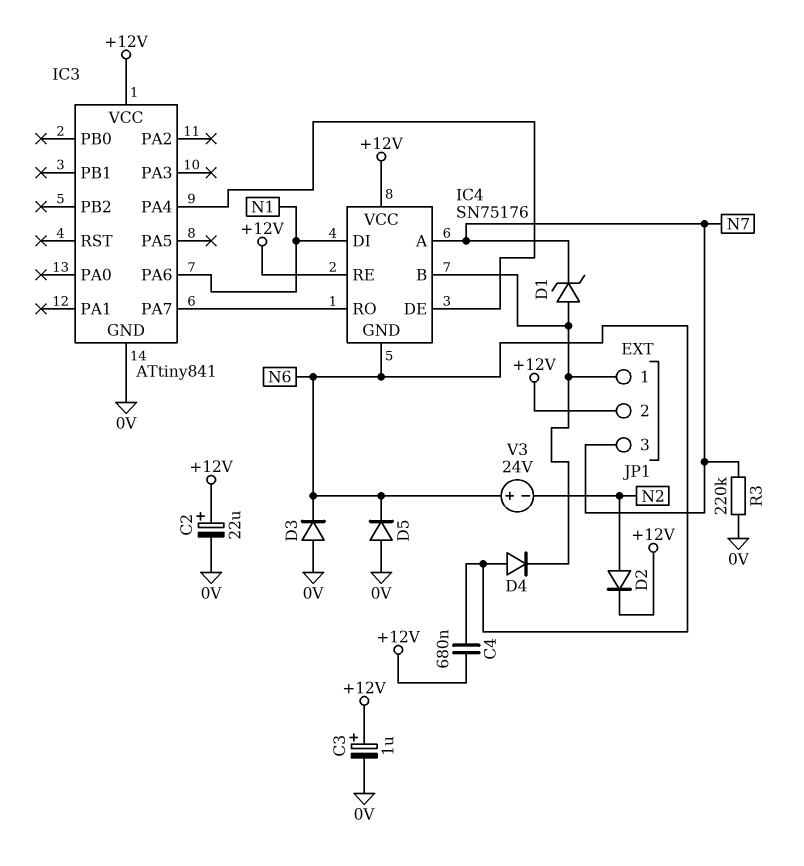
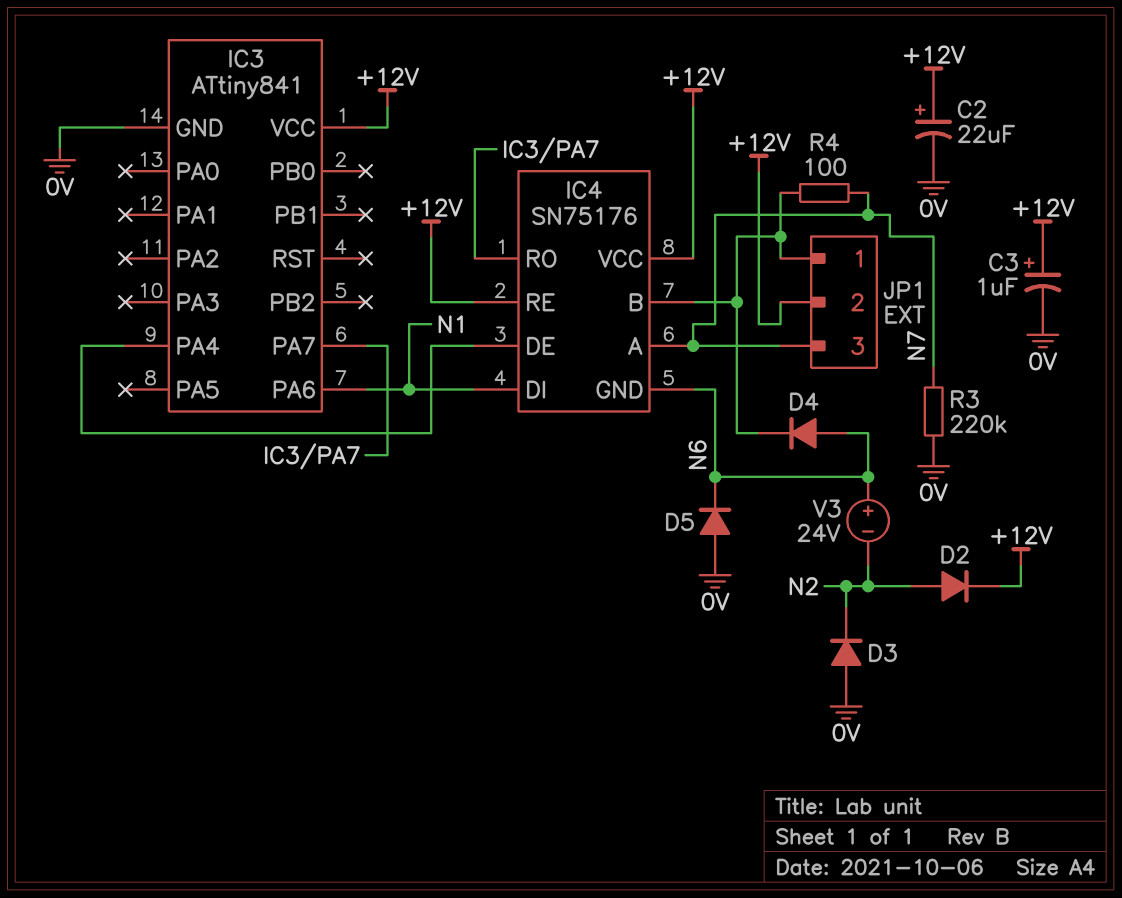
C4: 680nF (+12V, N6) -> none
D1: zener (A IC4/B, K N7) -> none
D3: diode (A 0V, K N6) -> diode (A 0V, K N2)
R4: none -> 100 (IC4/B, N7)

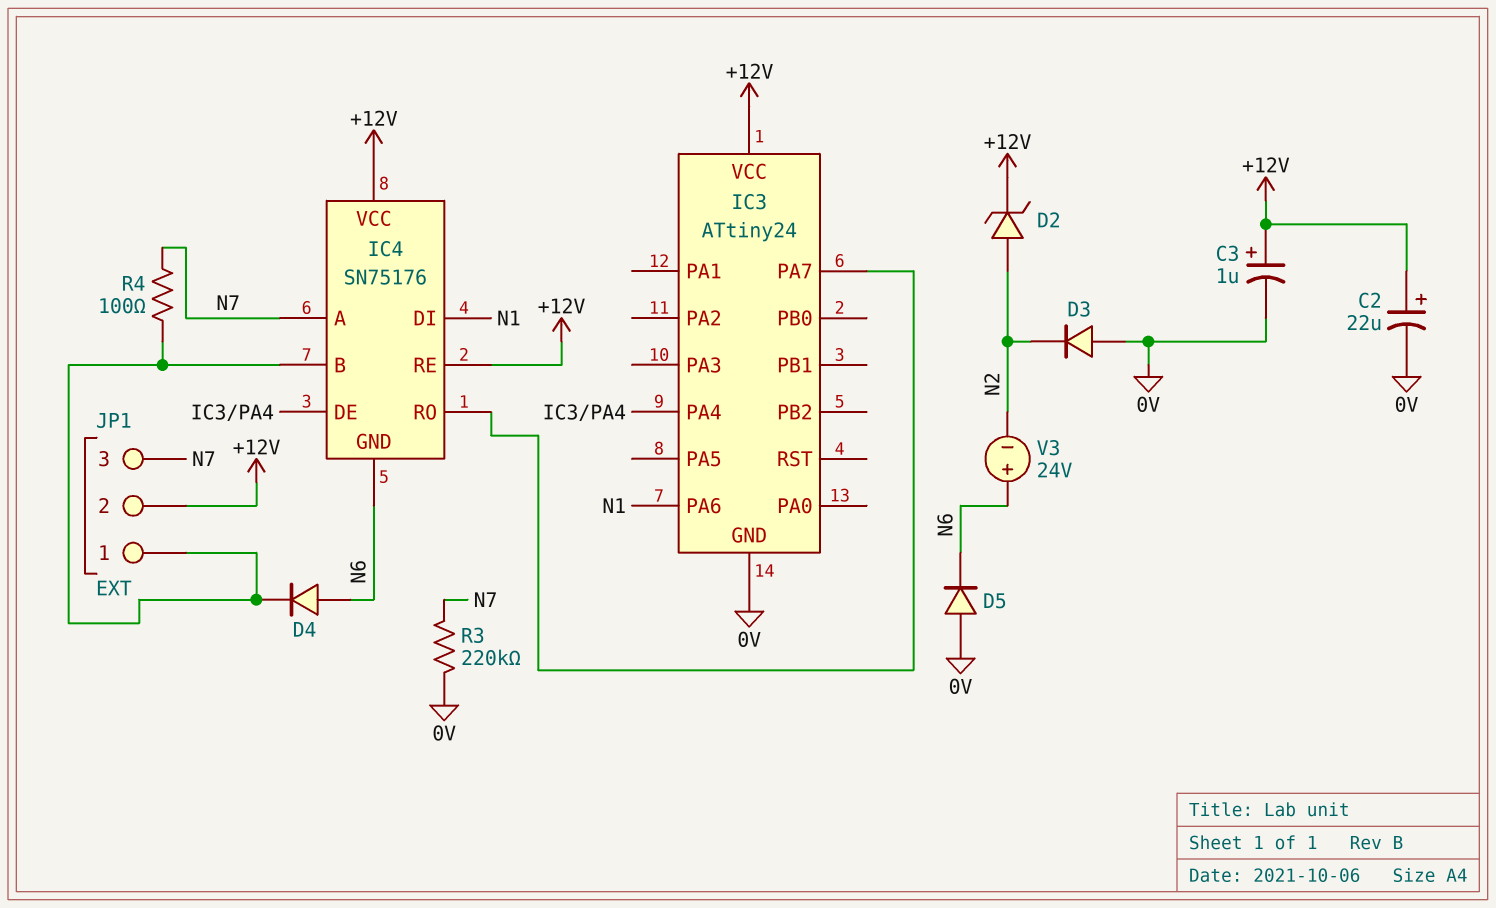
D2: diode (A N2, K +12V) -> zener (A N2, K +12V)
IC3: ATtiny841 -> ATtiny24

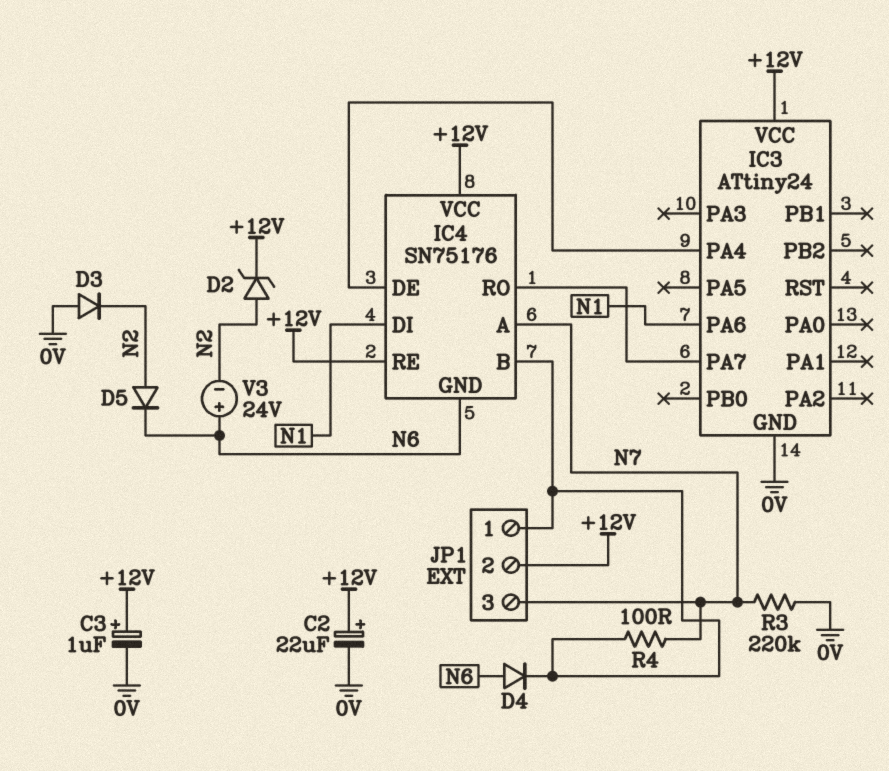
D5: diode (A 0V, K N6) -> diode (A N2, K N6)

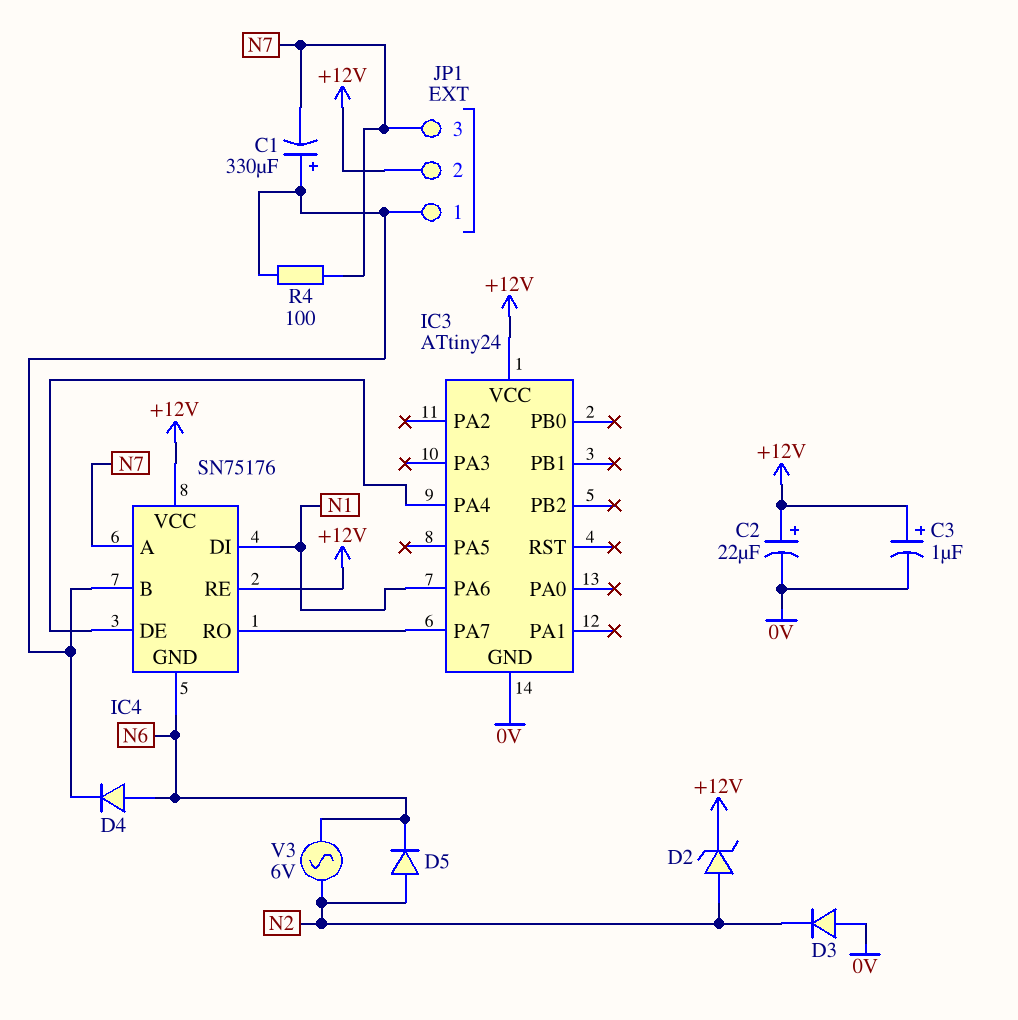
C1: none -> 330uF (plus IC4/B, minus N7)
R3: 220k (0V, N7) -> none
V3: 24V (plus N6, minus N2) -> AC 6V (N2, N6)

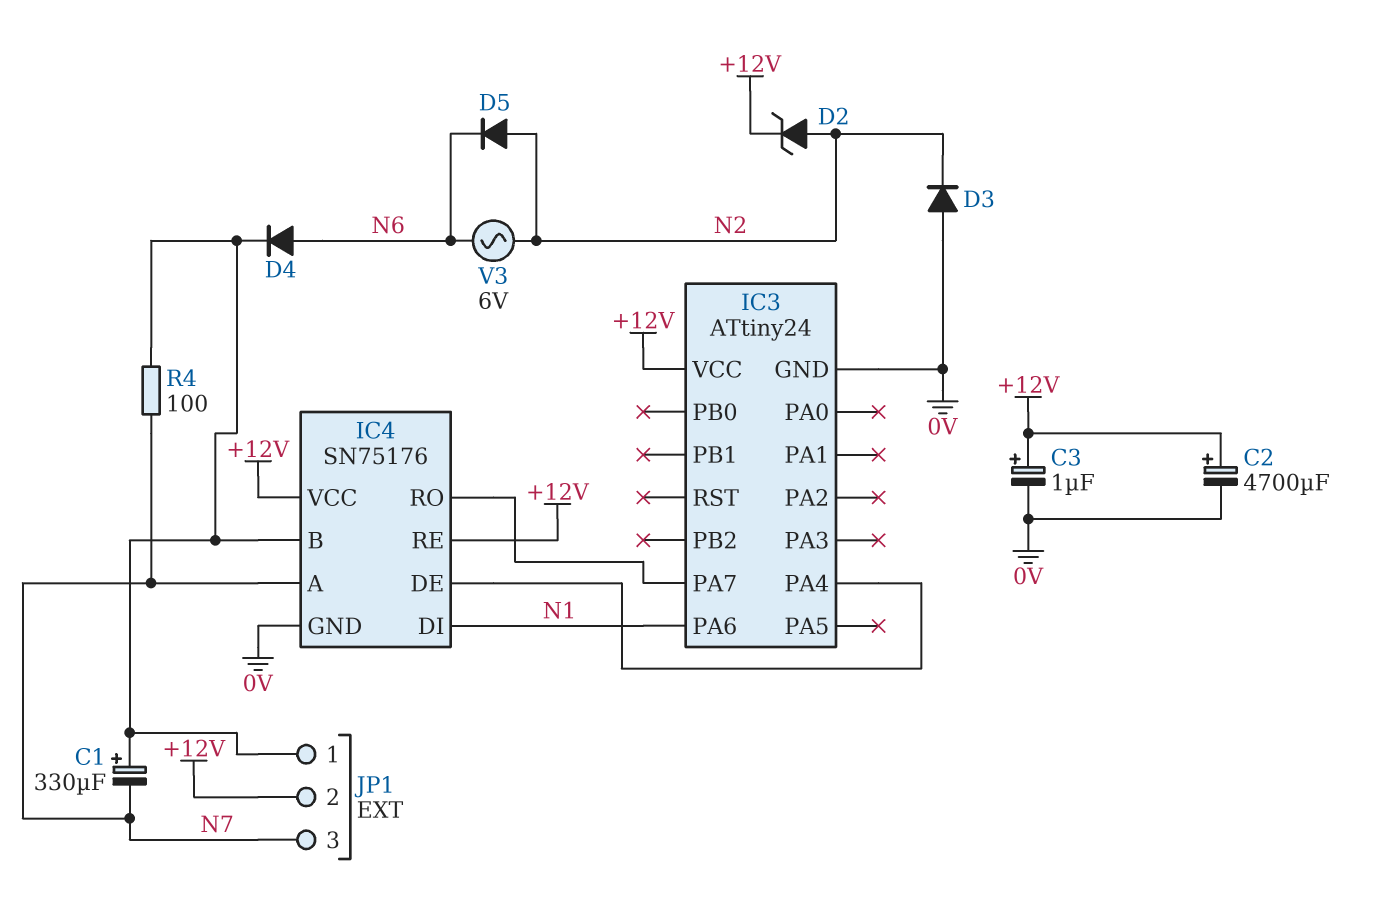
C2: 22uF (plus +12V, minus 0V) -> 4700uF (plus +12V, minus 0V)
IC4 pin GND: N6 -> 0V

